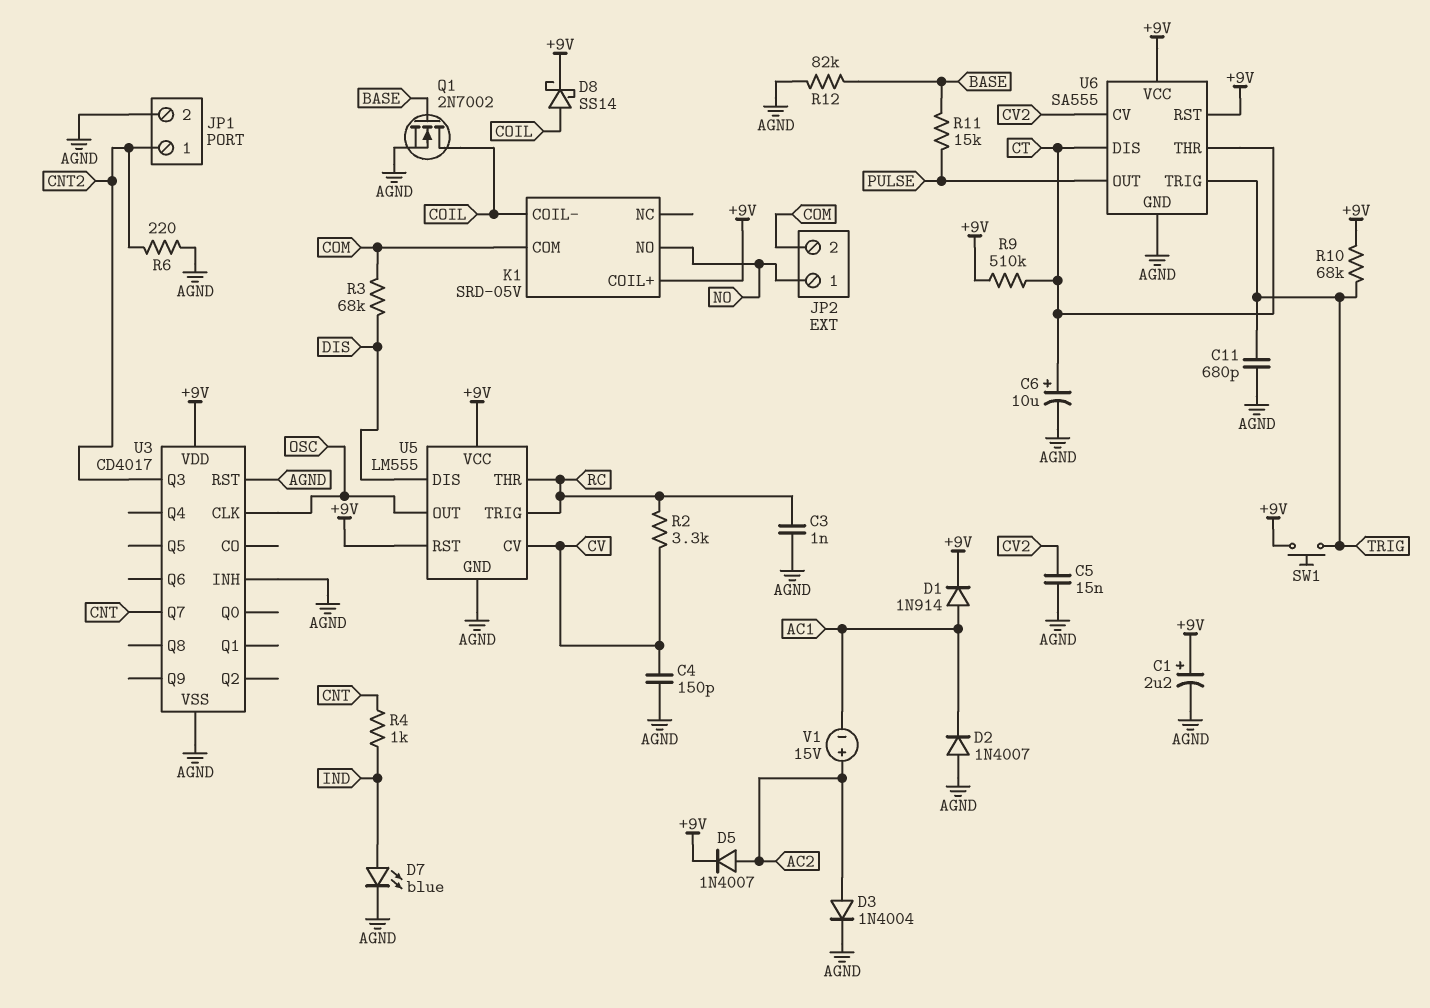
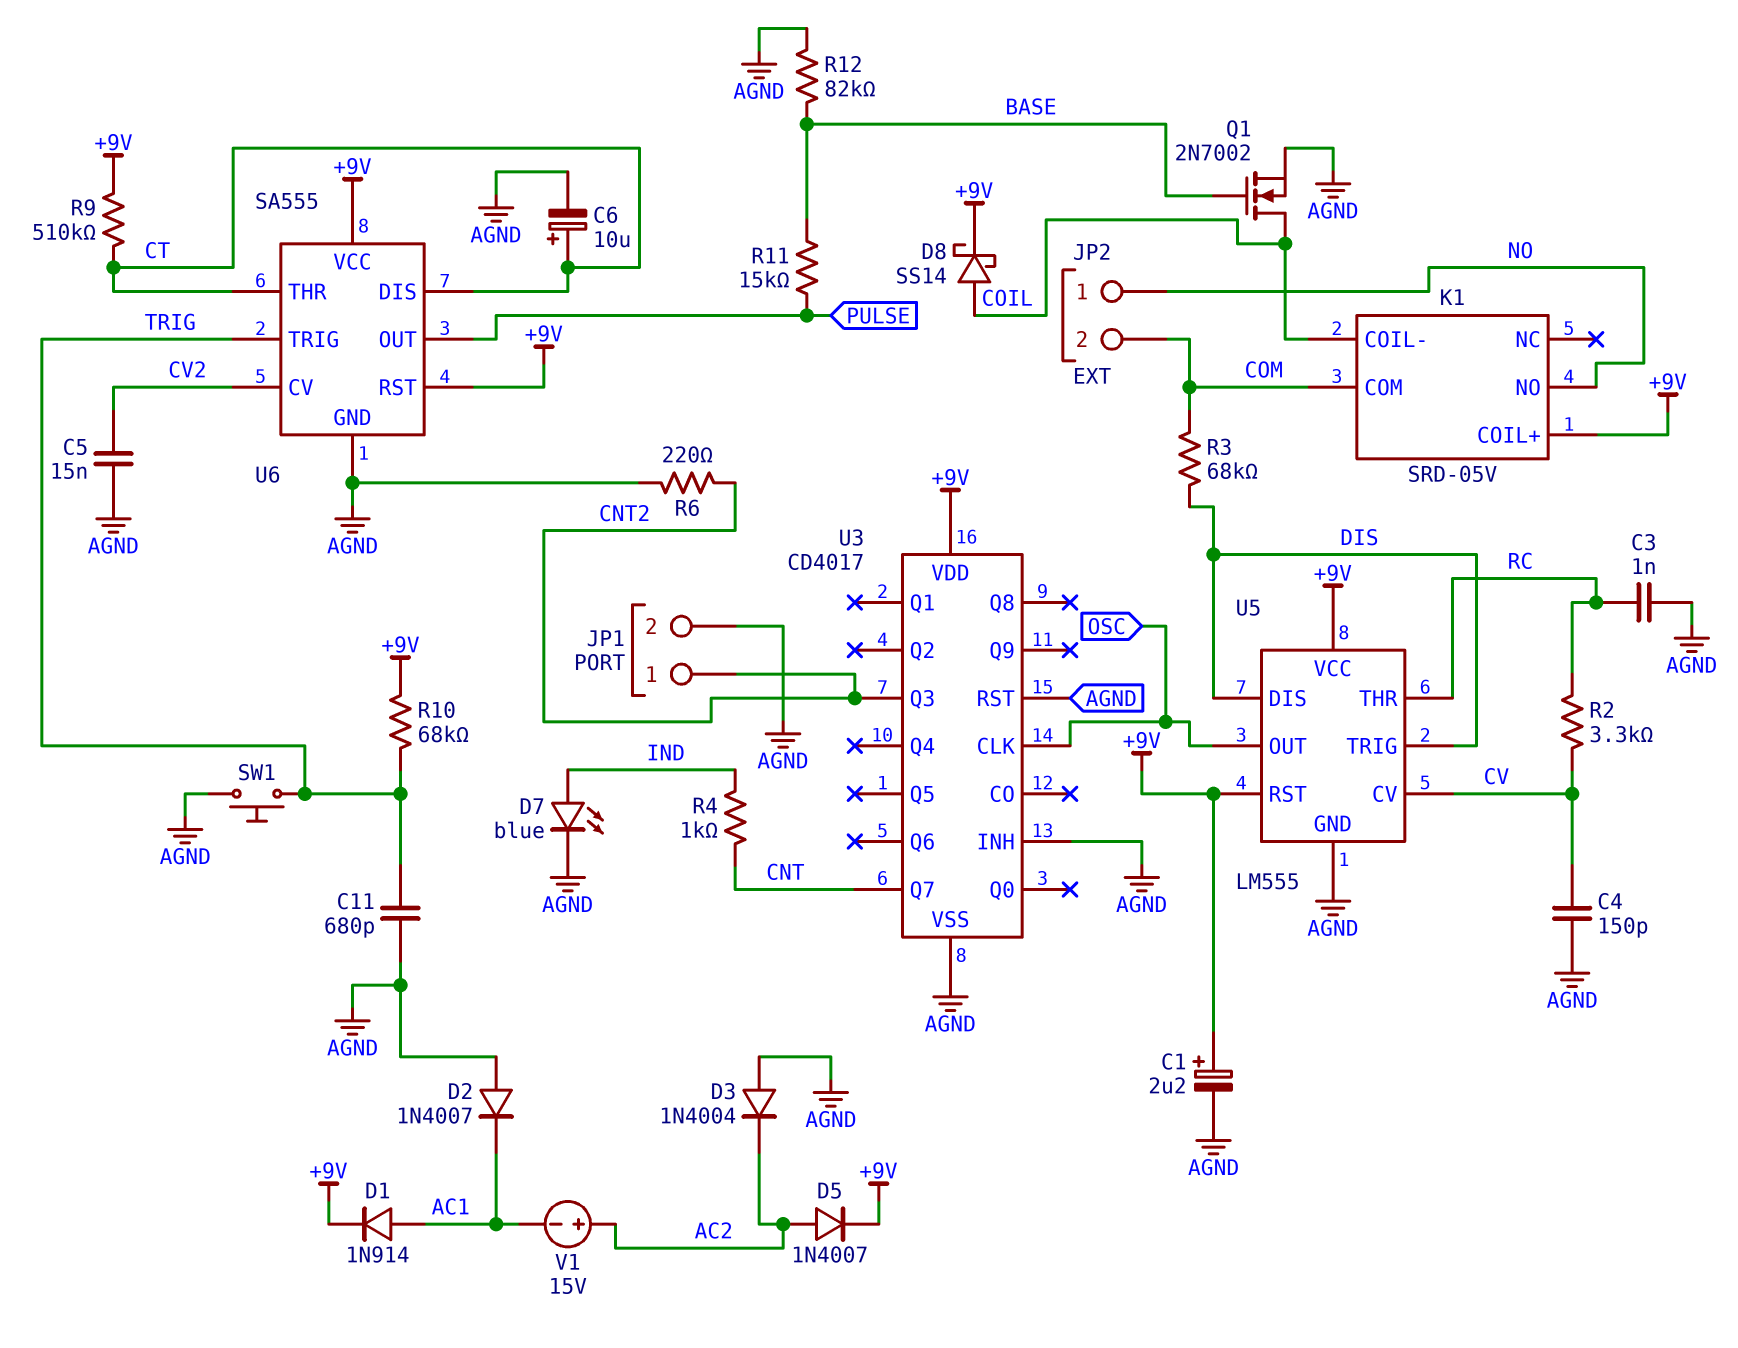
D3: diode 1N4004 (A AC2, K AGND) -> diode 1N4004 (A AGND, K AC2)
SW1: button (+9V, TRIG) -> button (AGND, TRIG)
U5 pin TRIG: RC -> DIS

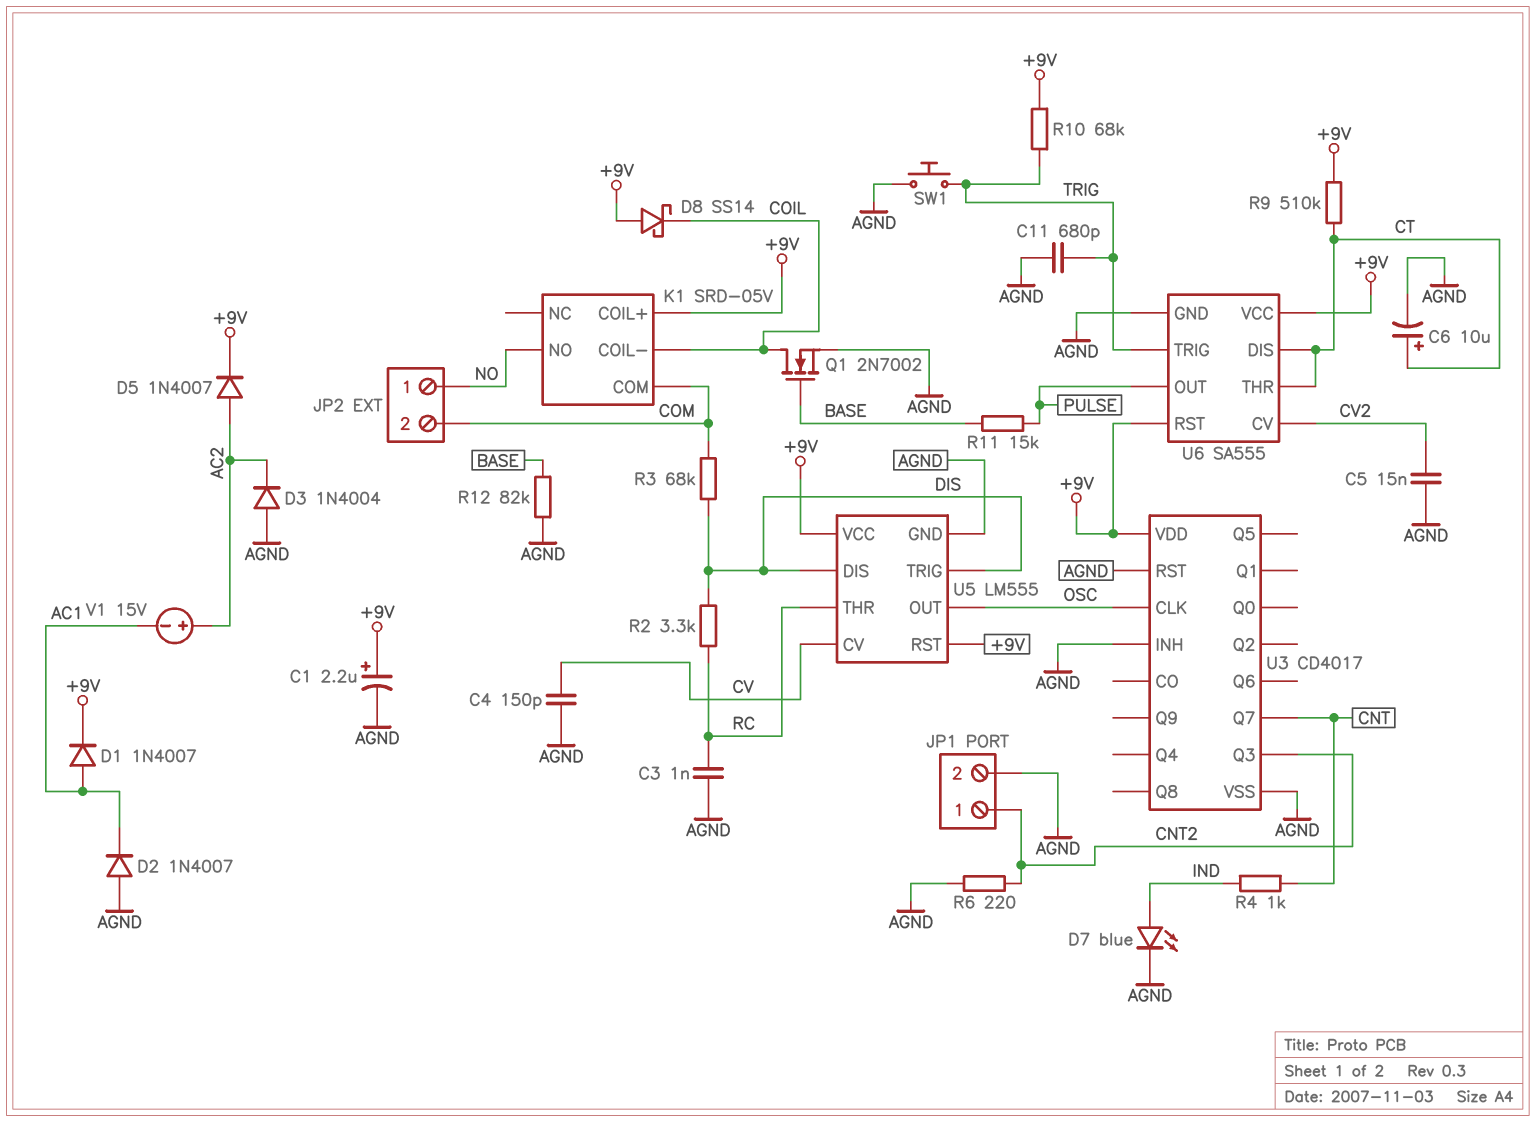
D1: diode 1N914 (A AC1, K +9V) -> diode 1N4007 (A AC1, K +9V)
D8: schottky SS14 (A COIL, K +9V) -> schottky SS14 (A +9V, K COIL)
R2: 3.3k (CV, RC) -> 3.3k (DIS, RC)

